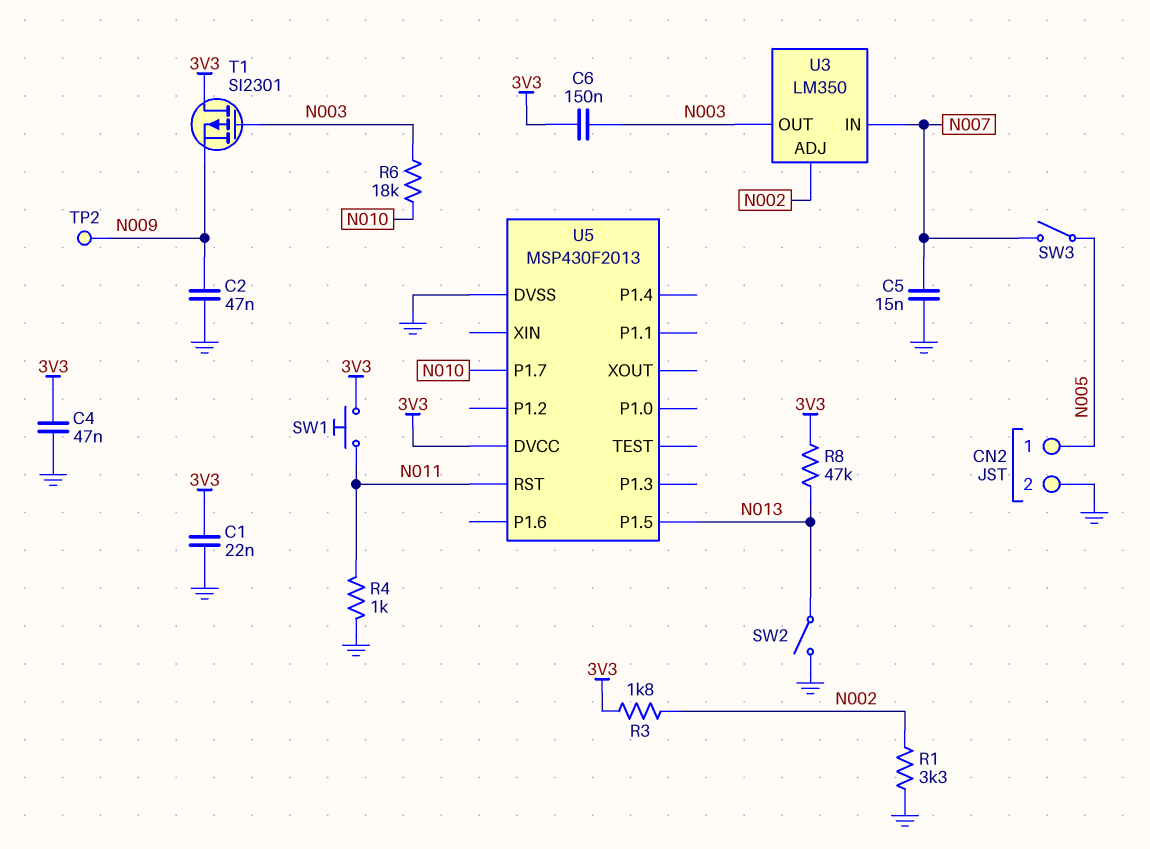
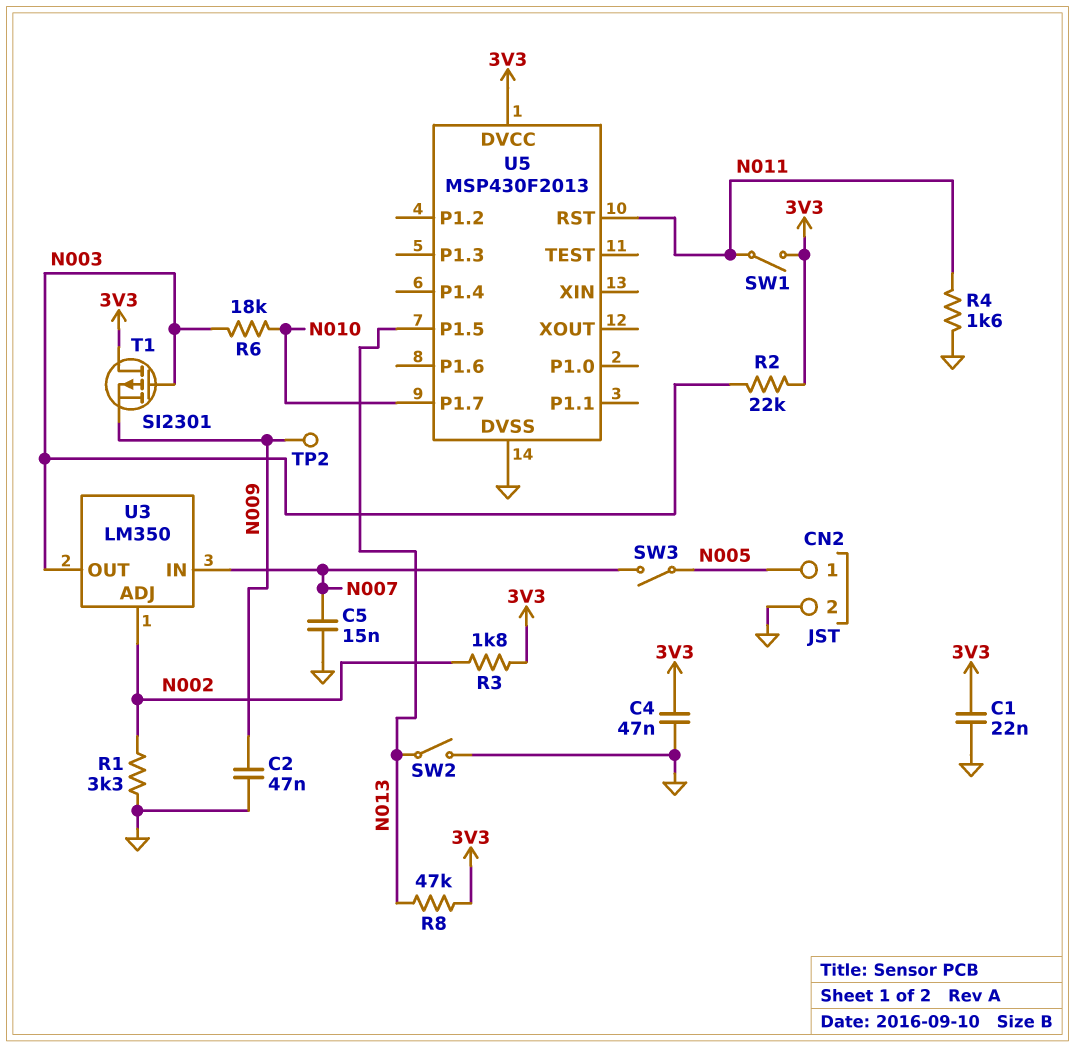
C6: 150nF (3V3, N003) -> none
R2: none -> 22k (3V3, N003)
R4: 1k (GND, N011) -> 1.6k (GND, N011)
SW1: button (3V3, N011) -> switch (3V3, N011)

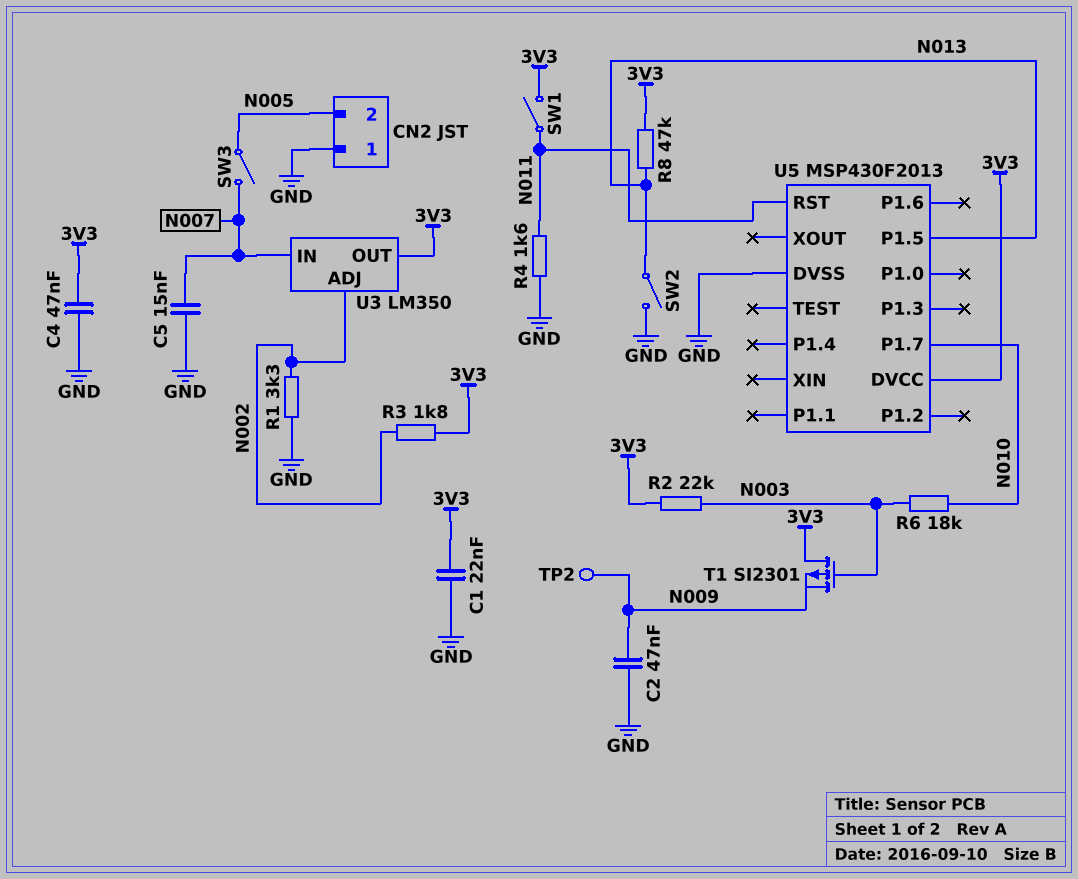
CN2 pin 1: N005 -> GND
CN2 pin 2: GND -> N005
U3 pin OUT: N003 -> 3V3

